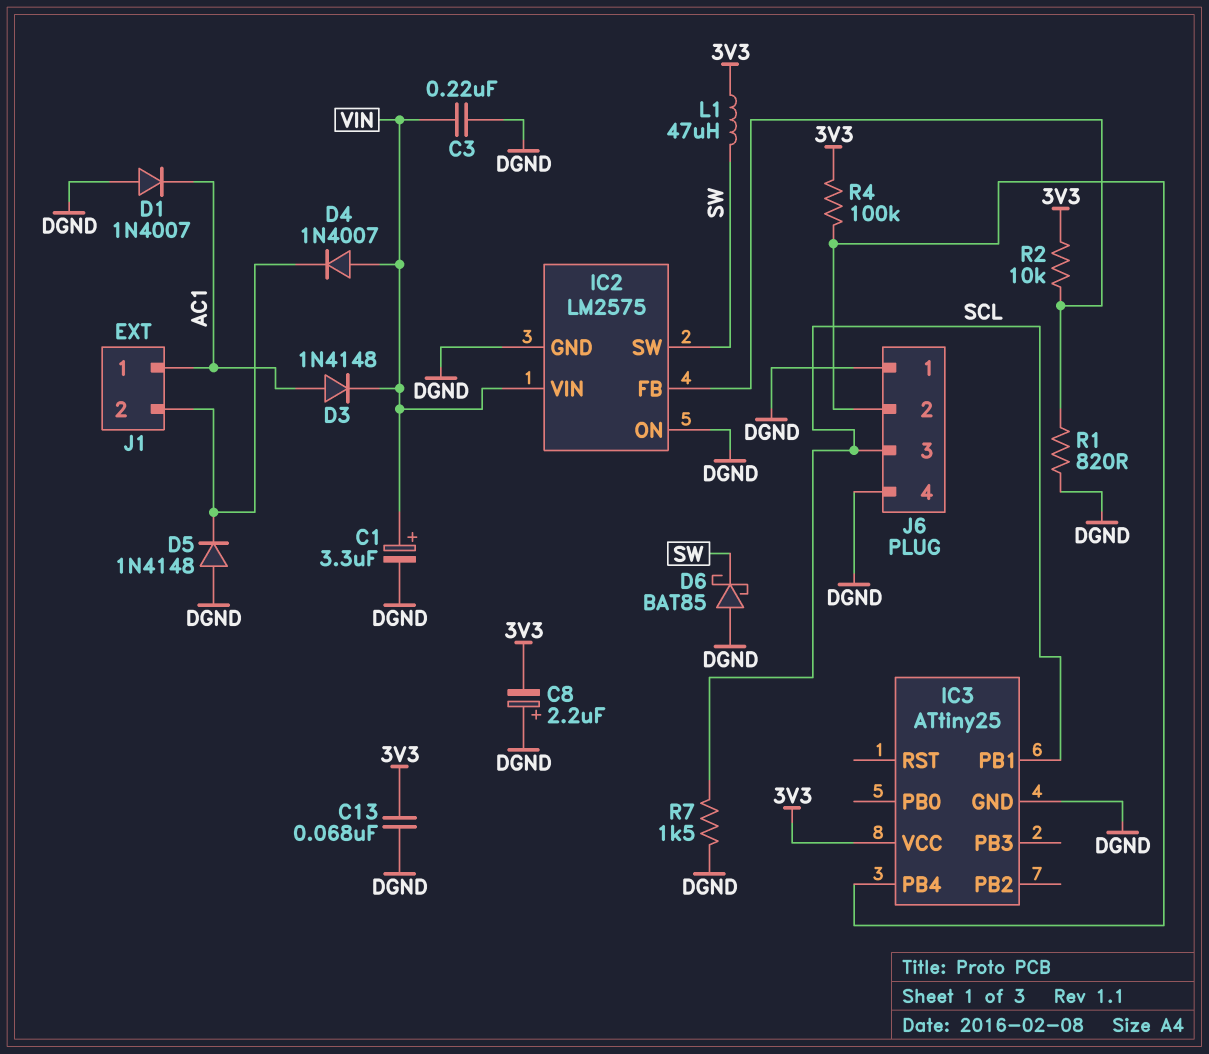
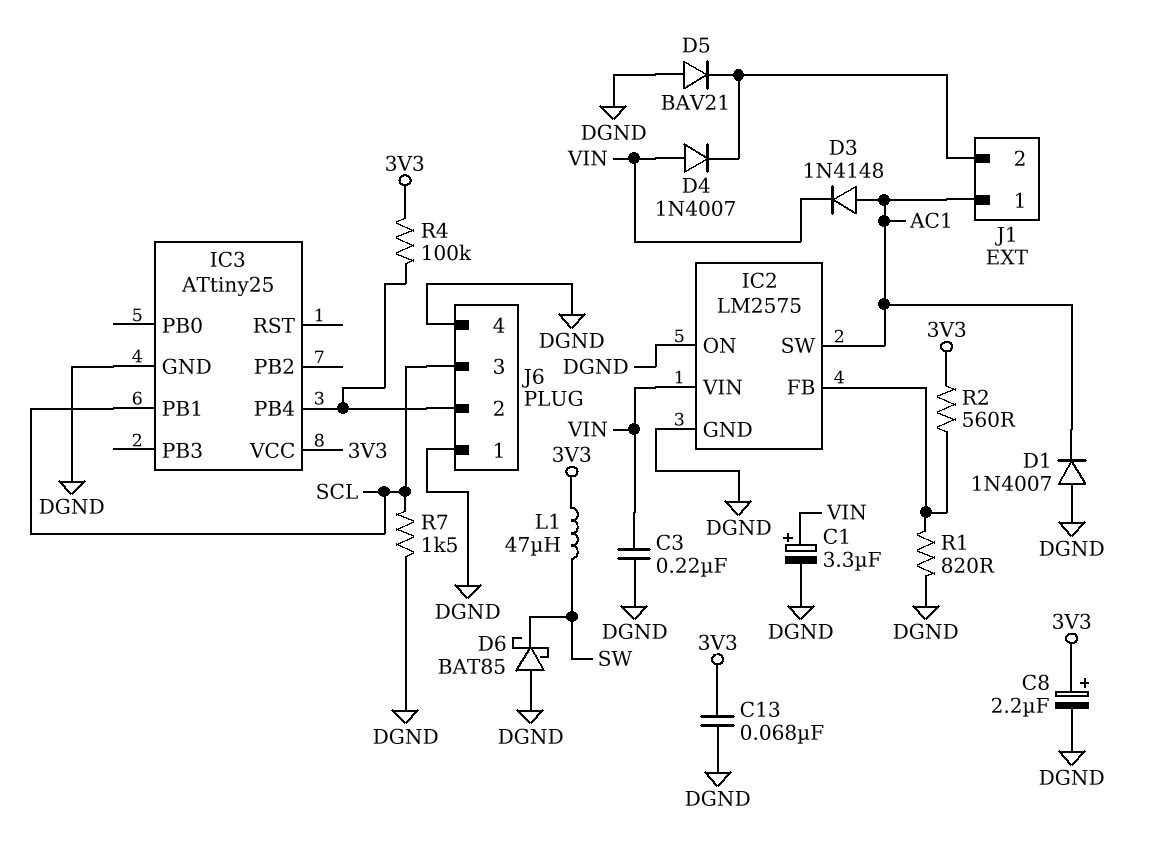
C8: 2.2uF (plus DGND, minus 3V3) -> 2.2uF (plus 3V3, minus DGND)
D5: diode 1N4148 (A DGND, K J1/2) -> diode BAV21 (A DGND, K J1/2)
IC2 pin SW: SW -> AC1
R2: 10k (3V3, IC2/FB) -> 560 (3V3, IC2/FB)

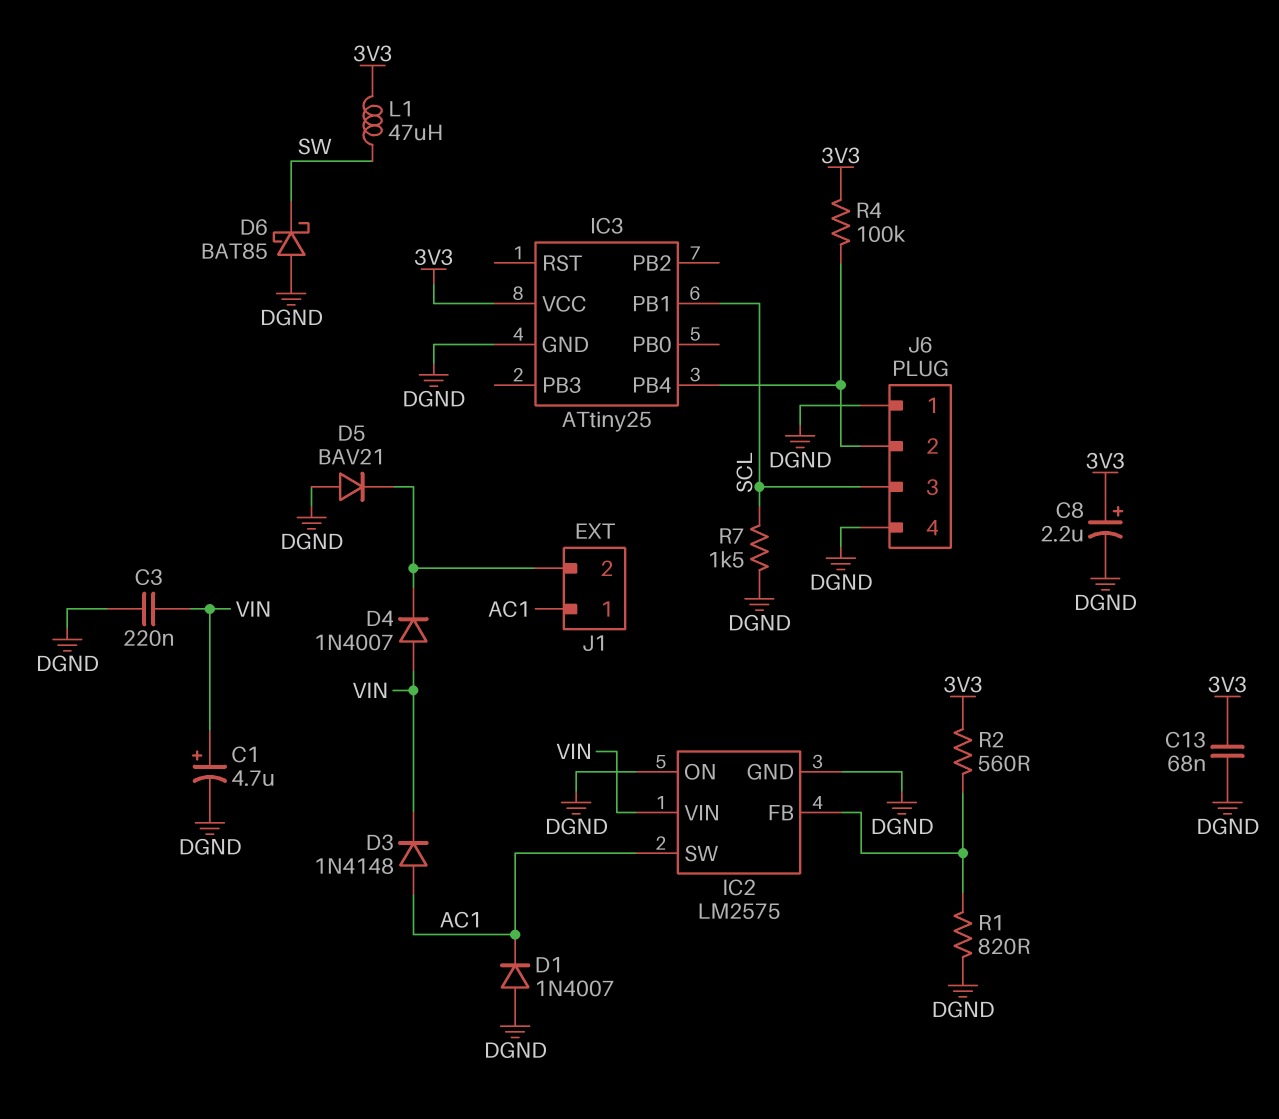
C1: 3.3uF (plus VIN, minus DGND) -> 4.7uF (plus VIN, minus DGND)

